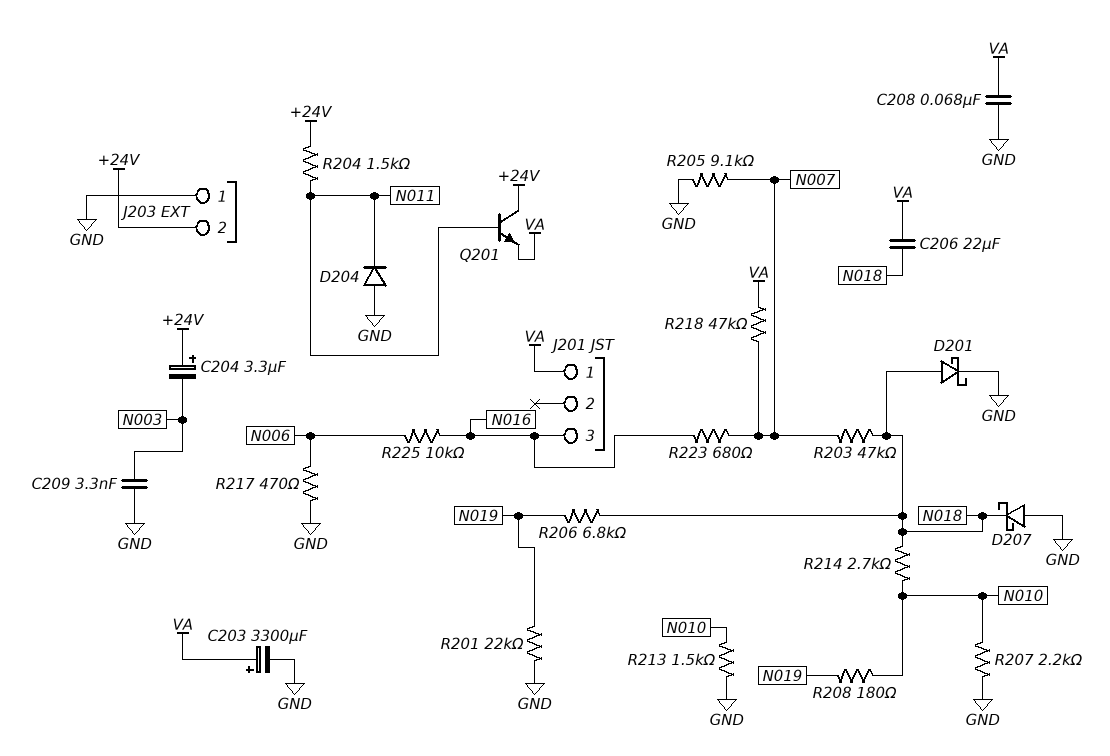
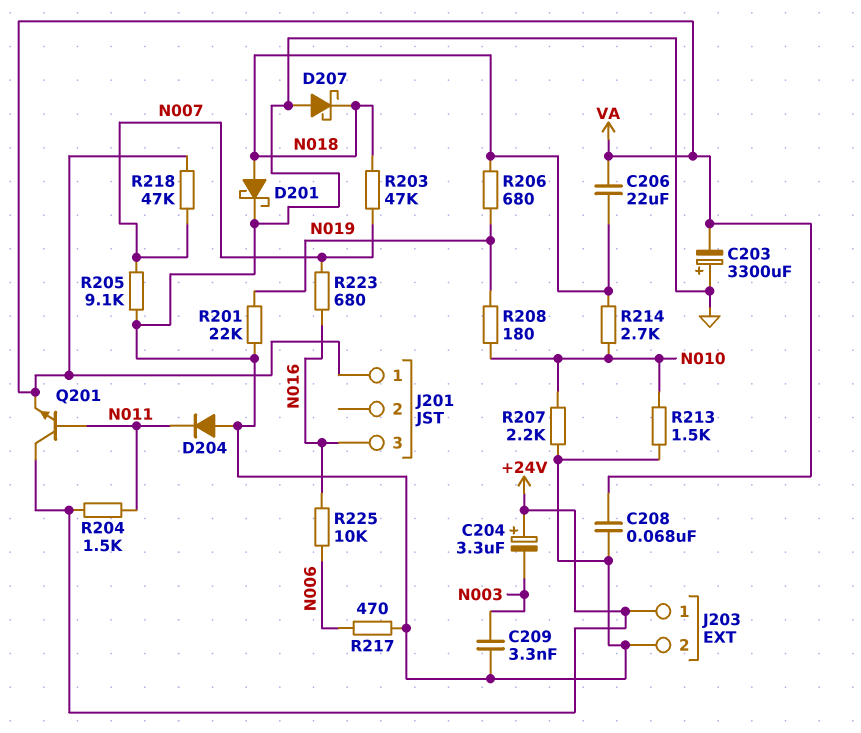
C203: 3300uF (plus VA, minus GND) -> 3300uF (plus GND, minus VA)
J203 pin 1: GND -> +24V
J203 pin 2: +24V -> GND
R206: 6.8k (N018, N019) -> 680 (N018, N019)

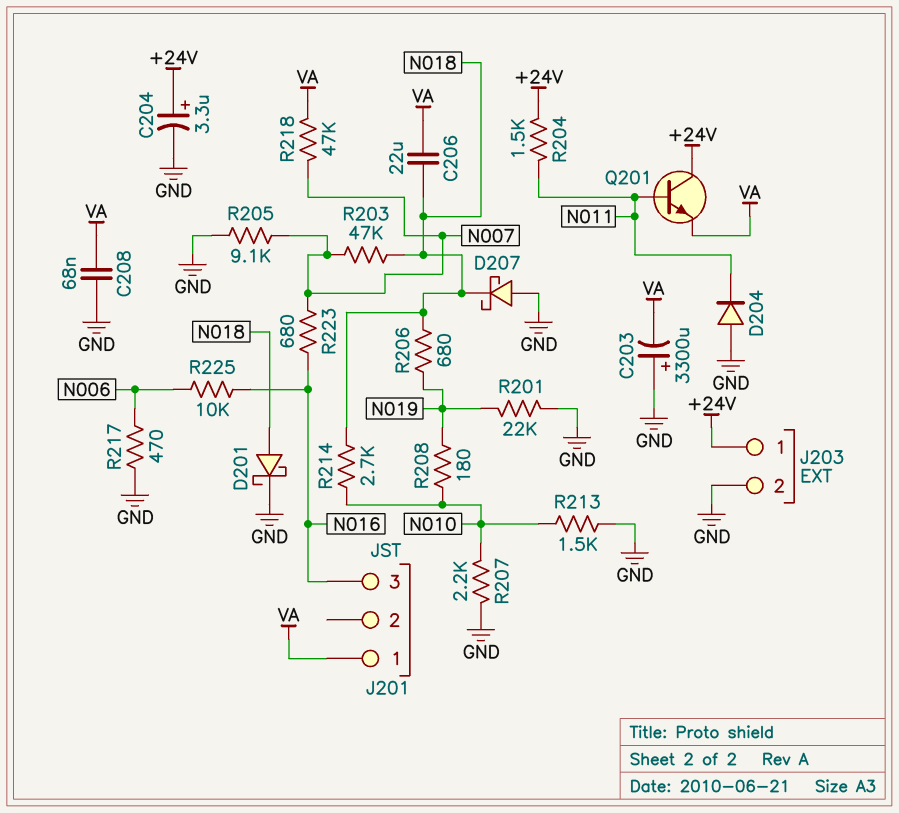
C204: 3.3uF (plus +24V, minus N003) -> 3.3uF (plus +24V, minus GND)
C209: 3.3nF (GND, N003) -> none

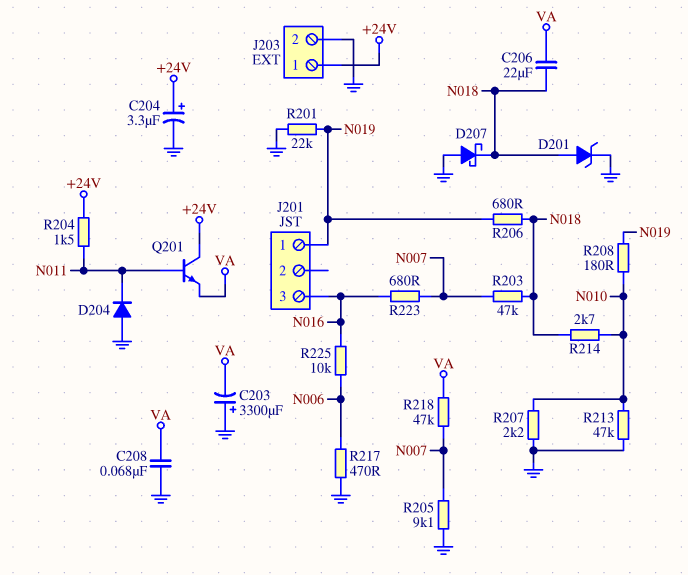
D201: schottky (A N018, K GND) -> zener (A N018, K GND)
J201 pin 1: VA -> N019
R213: 1.5k (GND, N010) -> 47k (GND, N010)

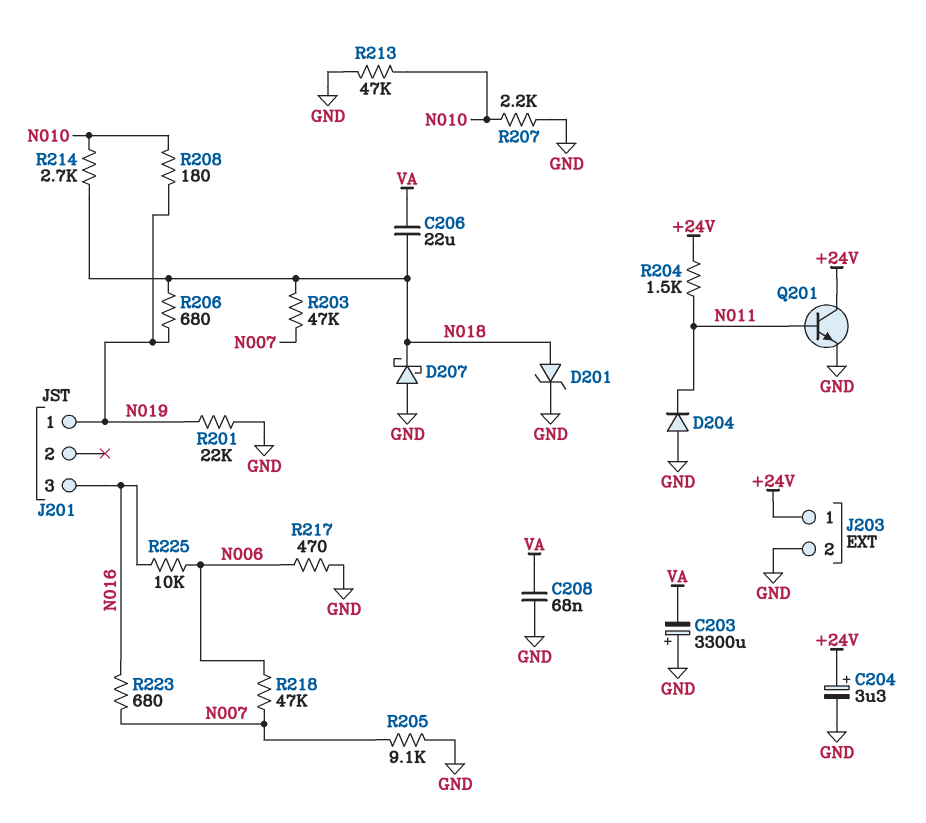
Q201: NPN (B N011, C +24V, E VA) -> NPN (B N011, C +24V, E GND)
R218: 47k (N007, VA) -> 47k (N006, N007)

